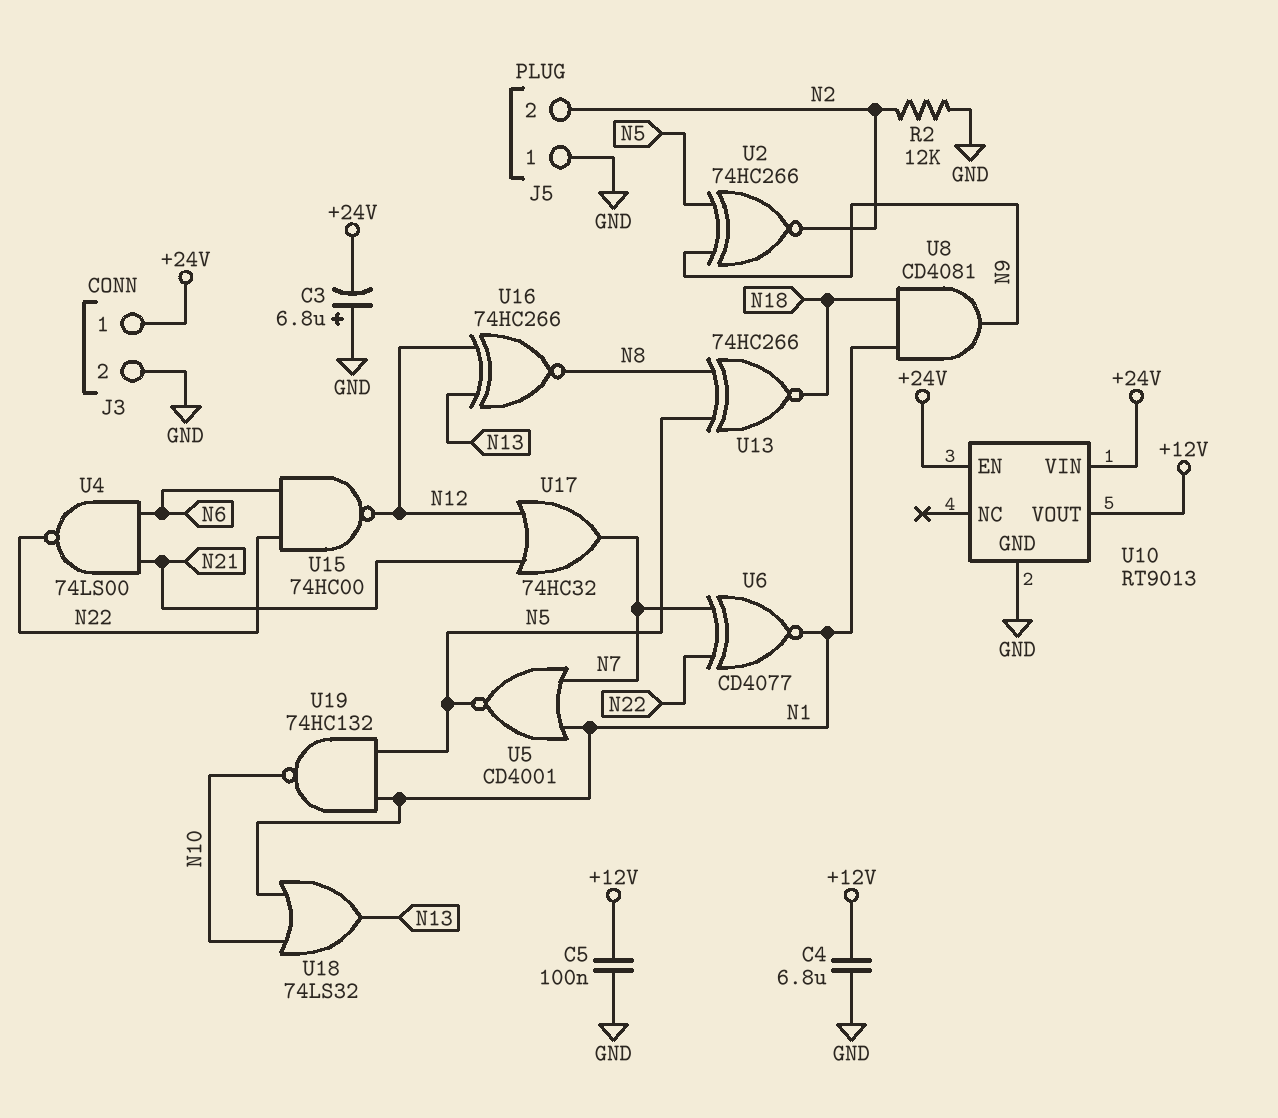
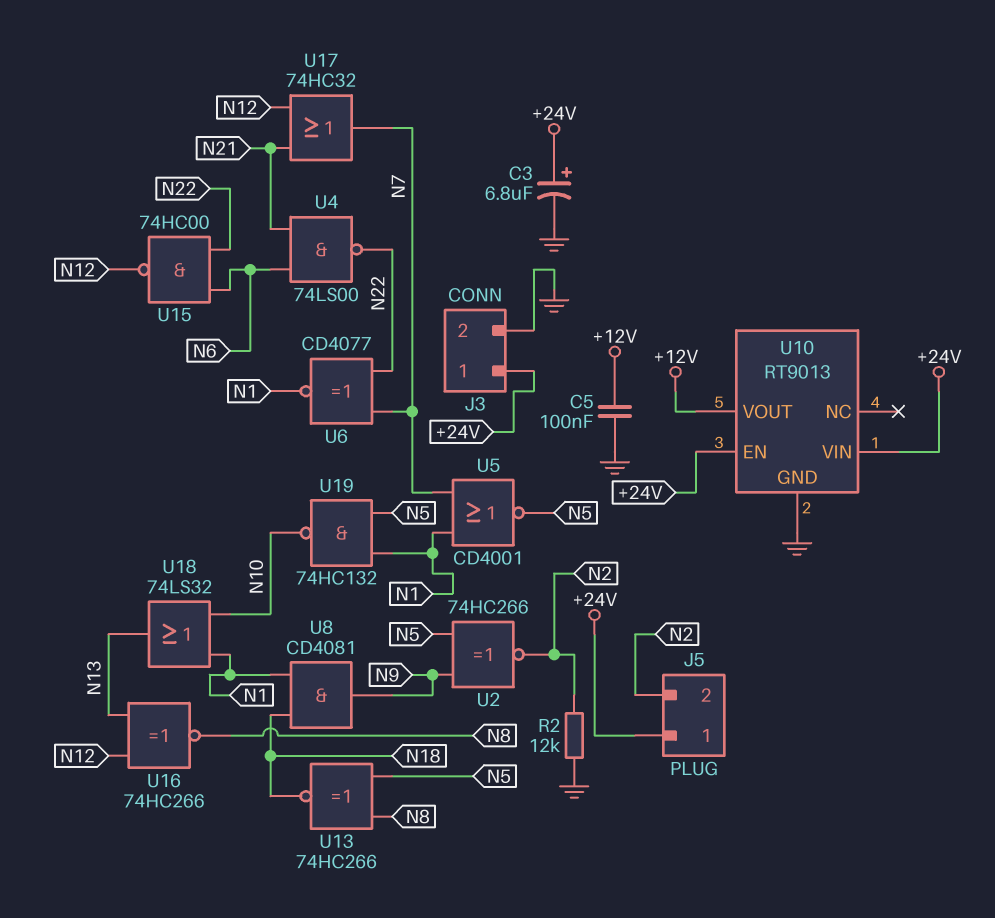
C3: 6.8uF (plus GND, minus +24V) -> 6.8uF (plus +24V, minus GND)
C4: 6.8uF (+12V, GND) -> none
J5 pin 1: GND -> +24V

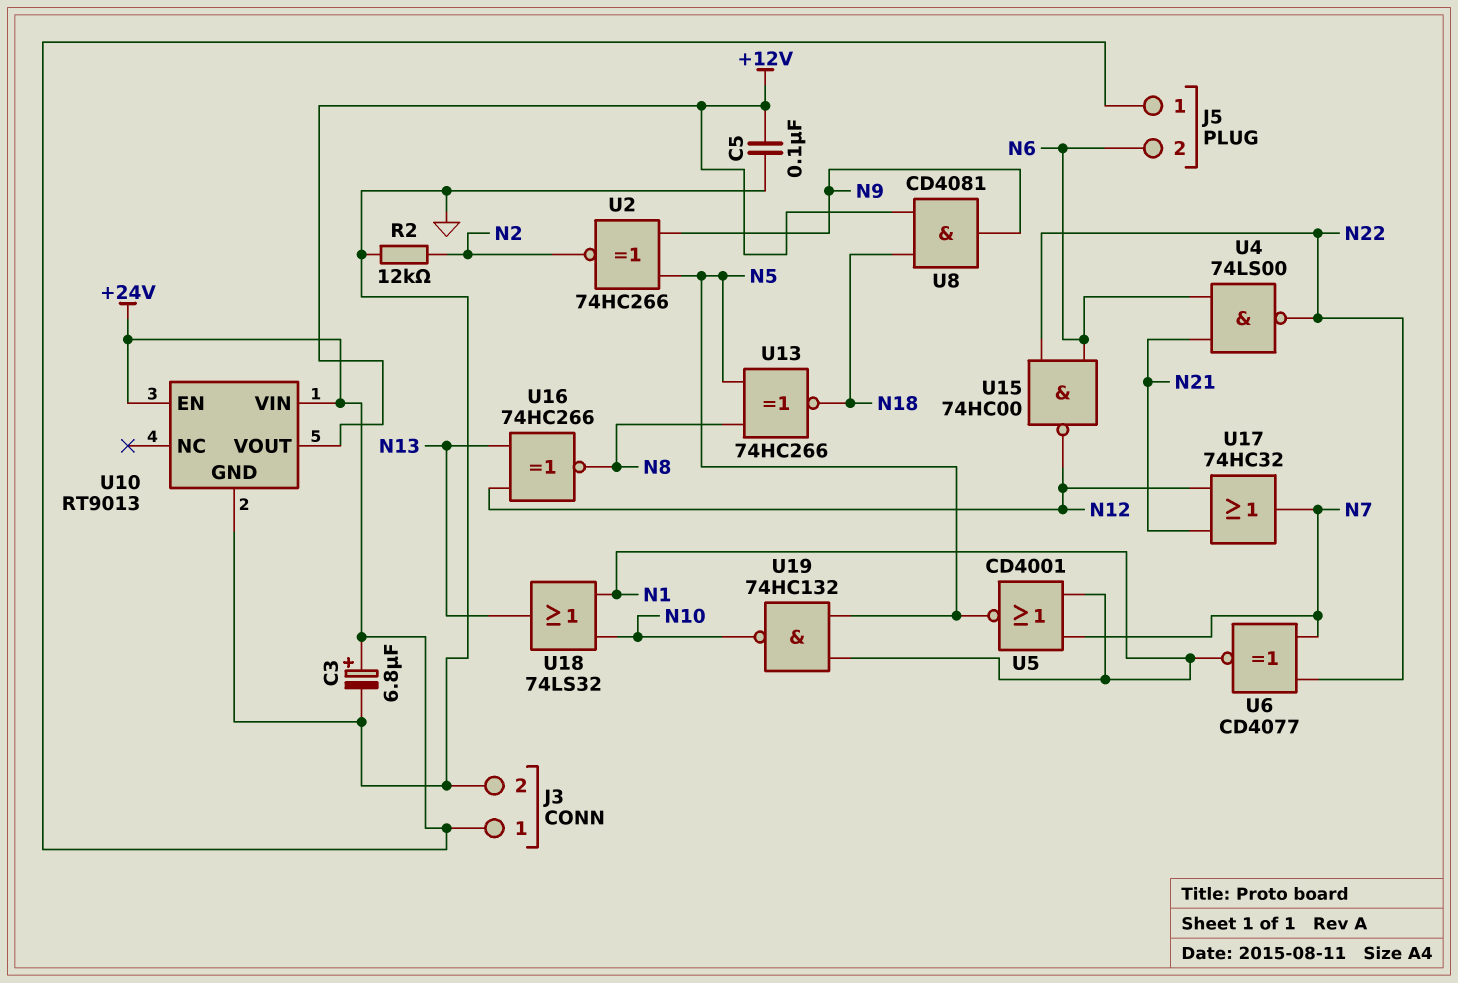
J5 pin 2: N2 -> N6
U8: AND CD4081 (in N1, in N18, out N9) -> AND CD4081 (in +12V, in N18, out N9)

